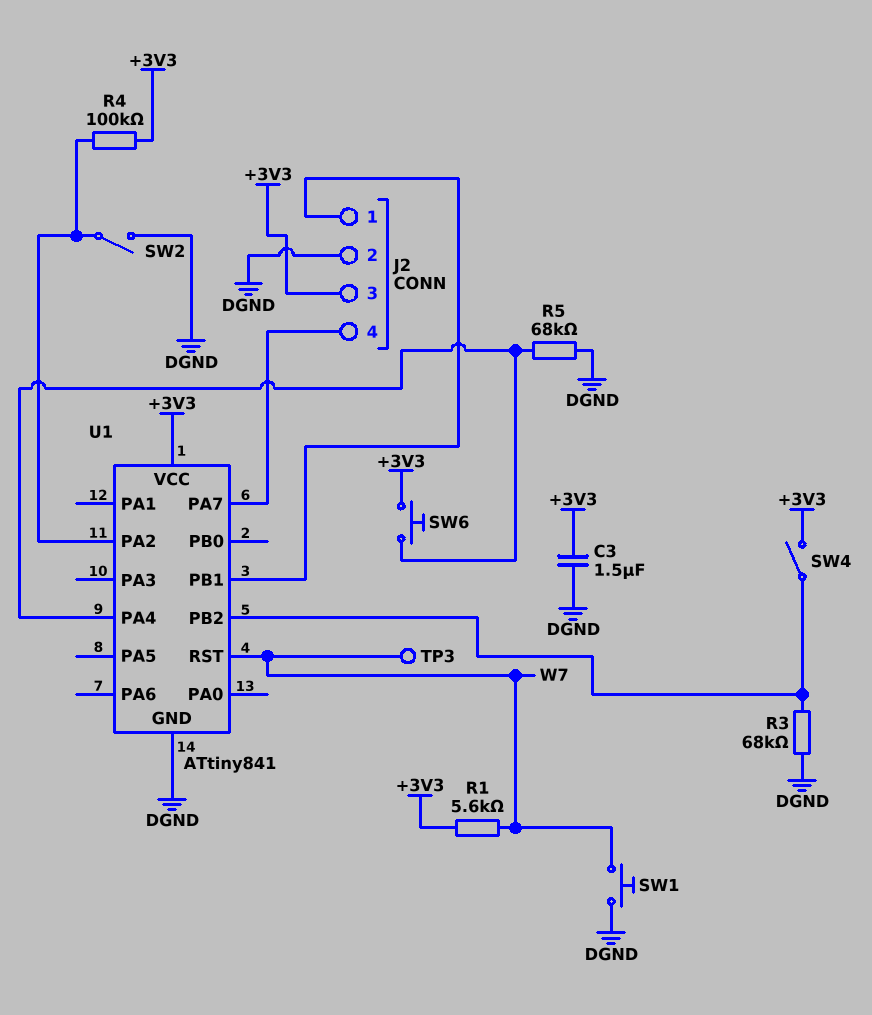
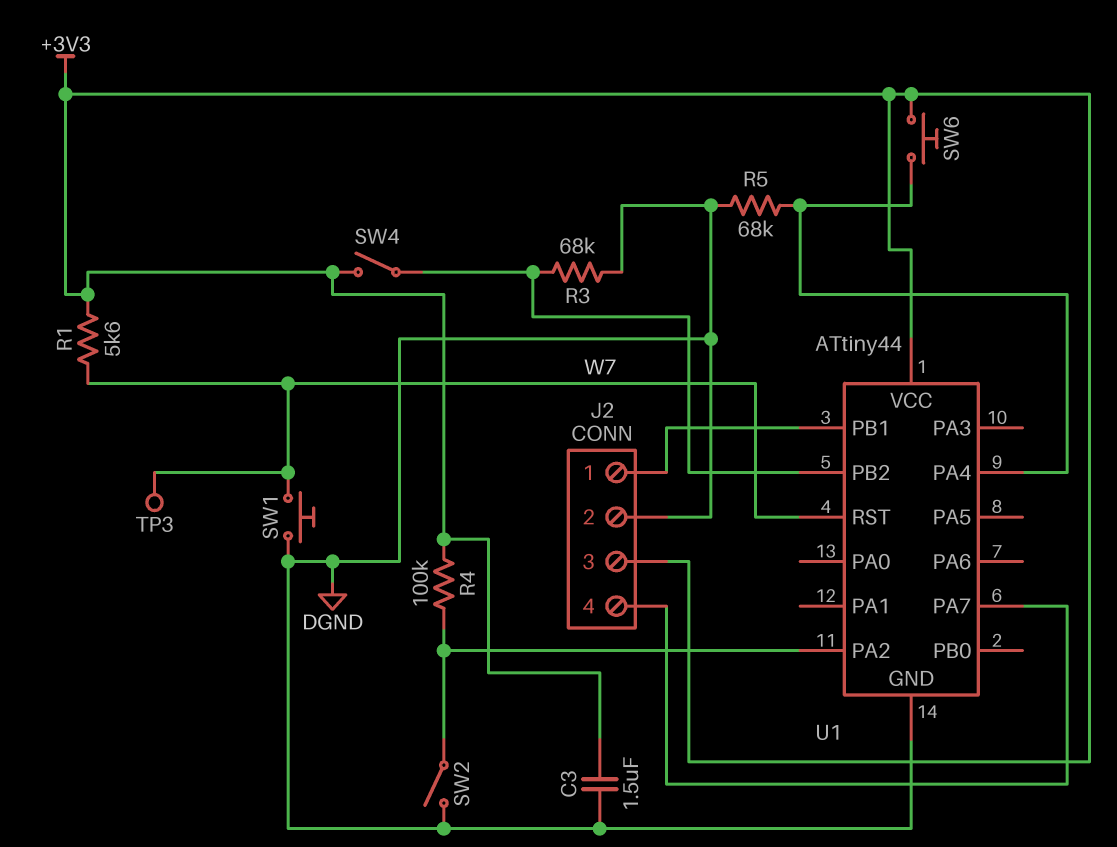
U1: ATtiny841 -> ATtiny44

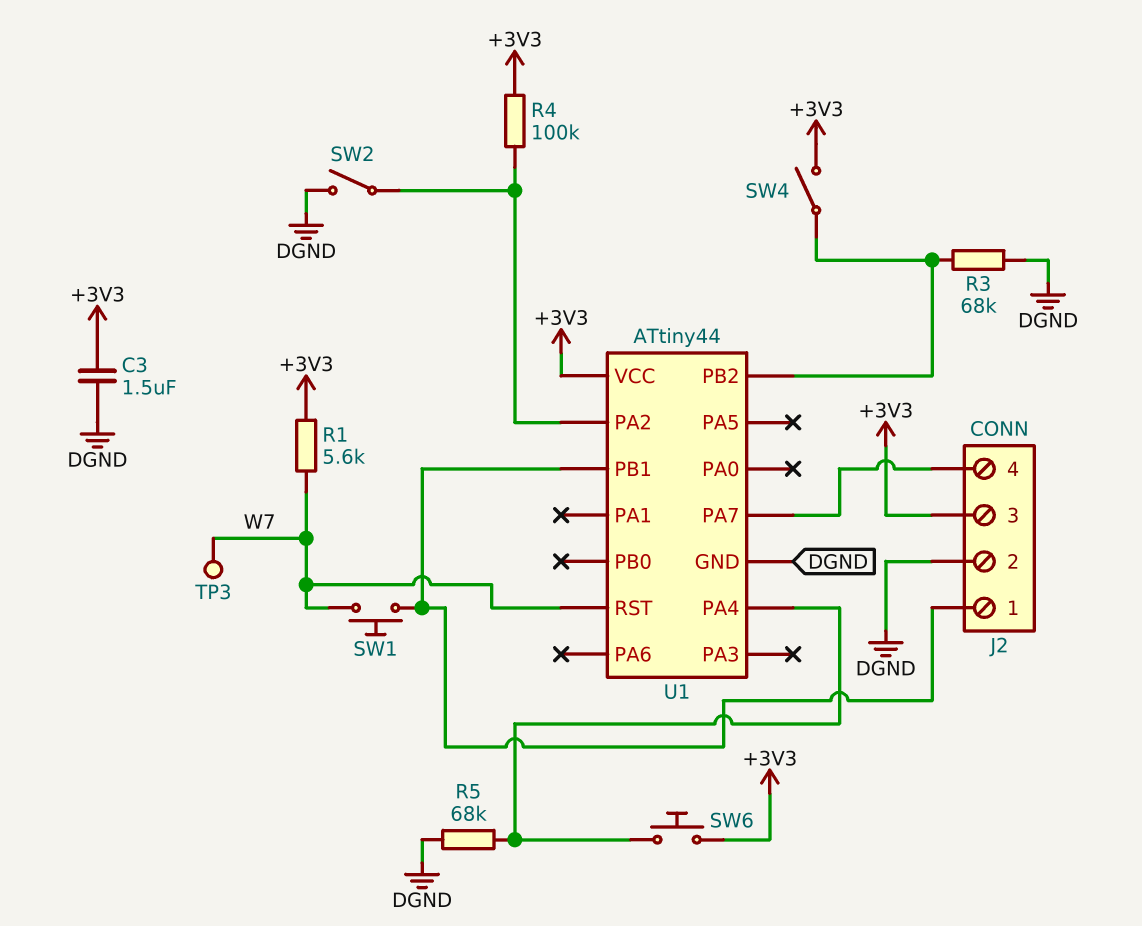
SW1: button (DGND, W7) -> button (J2/1, W7)

